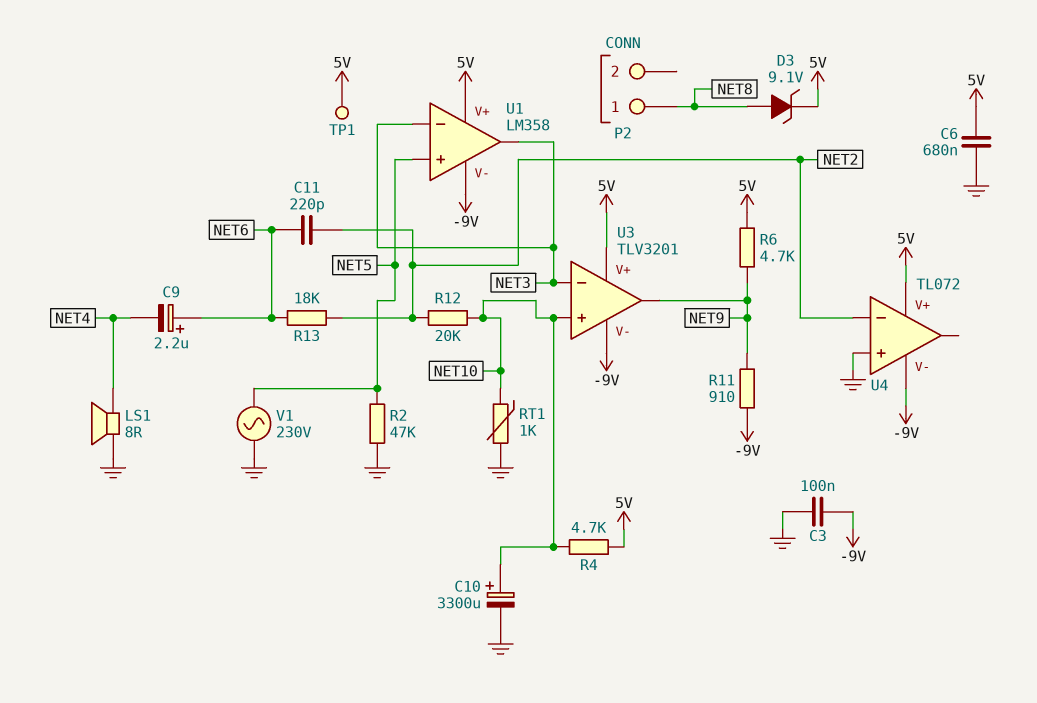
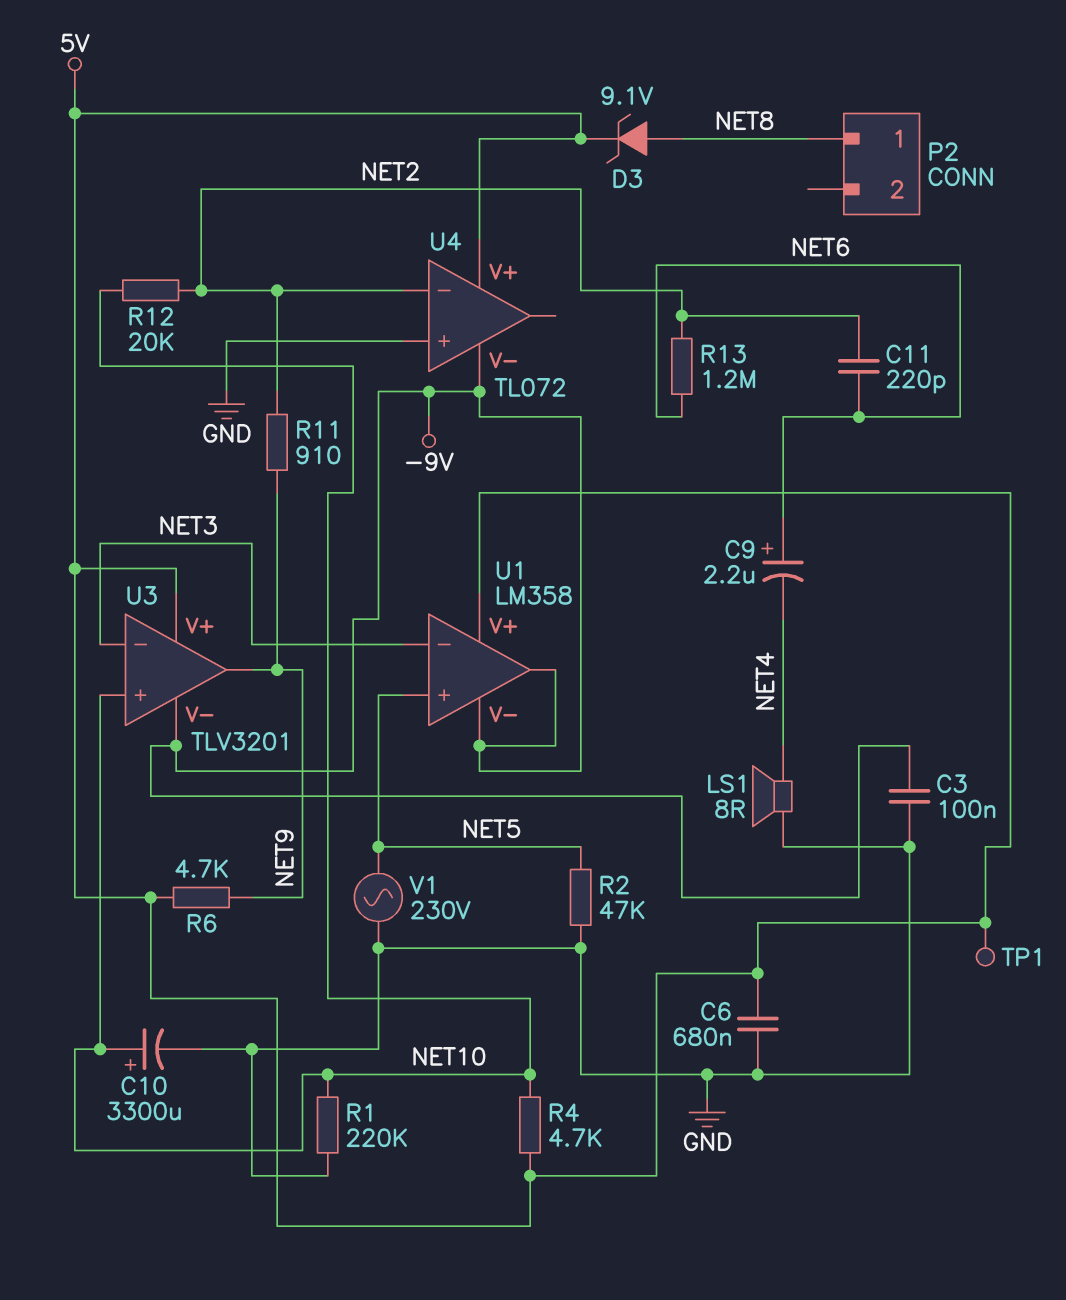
R1: none -> 220k (GND, NET10)
R11: 910 (-9V, NET9) -> 910 (NET2, NET9)
R13: 18k (NET2, NET6) -> 1.2M (NET2, NET6)
RT1: 1k (GND, NET10) -> none
U1 pin out: NET3 -> -9V

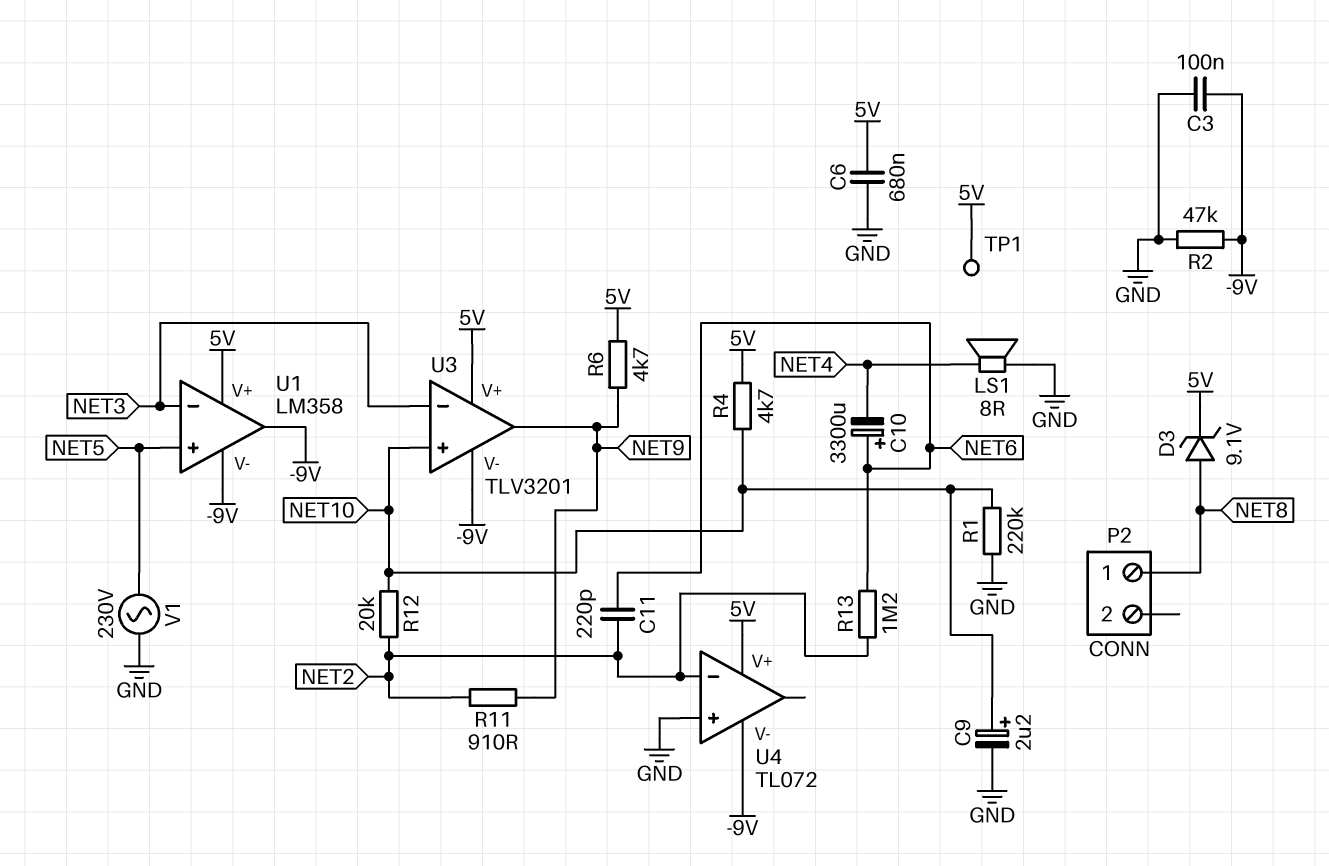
C9: 2.2uF (plus NET6, minus NET4) -> 2.2uF (plus NET10, minus GND)
C10: 3300uF (plus NET10, minus GND) -> 3300uF (plus NET6, minus NET4)
R2: 47k (GND, NET5) -> 47k (-9V, GND)

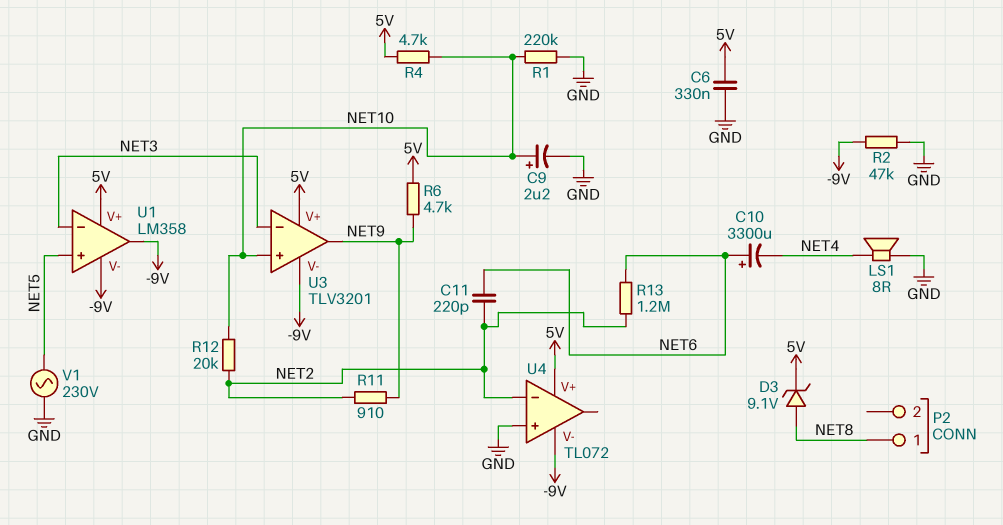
C3: 100nF (-9V, GND) -> none
C6: 680nF (5V, GND) -> 330nF (5V, GND)
TP1: test point (5V) -> none

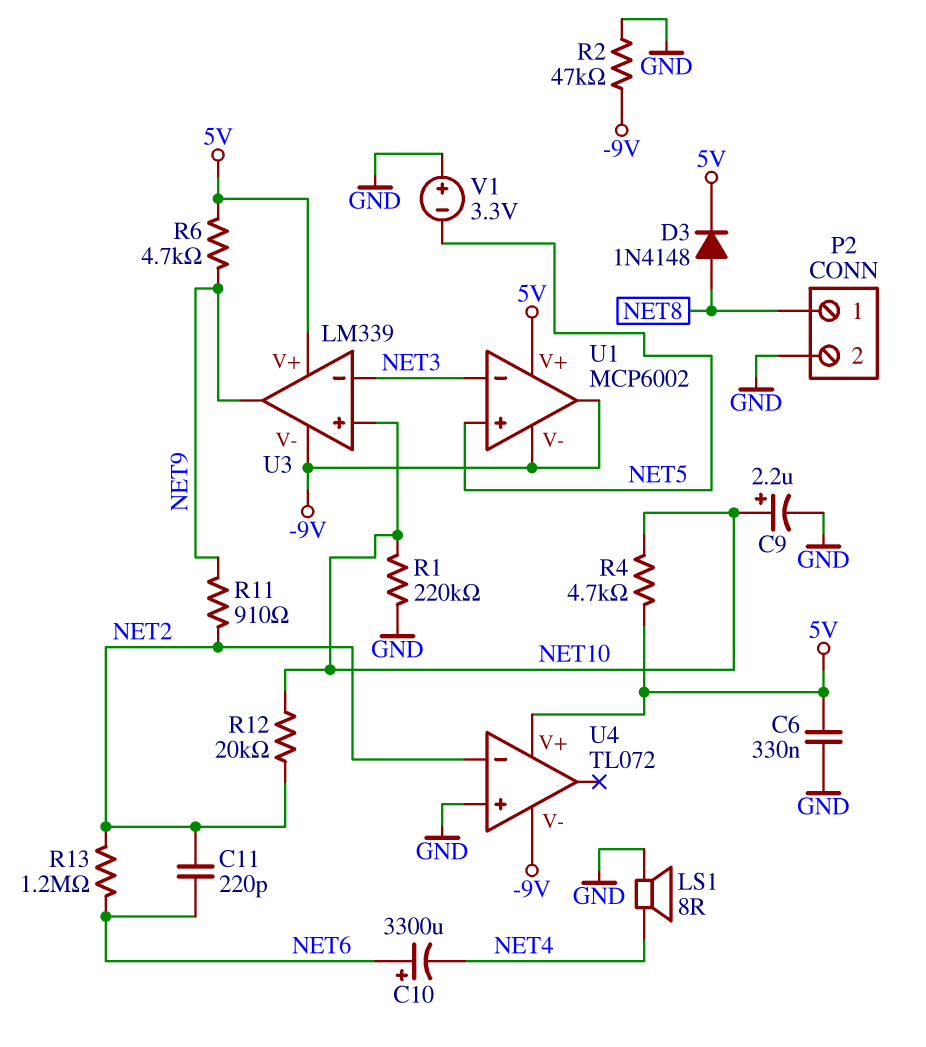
D3: zener 9.1V (A NET8, K 5V) -> diode 1N4148 (A NET8, K 5V)
P2 pin 2: none -> GND
U1: LM358 -> MCP6002
U3: TLV3201 -> LM339
V1: AC 230V (GND, NET5) -> 3.3V (plus GND, minus NET5)

